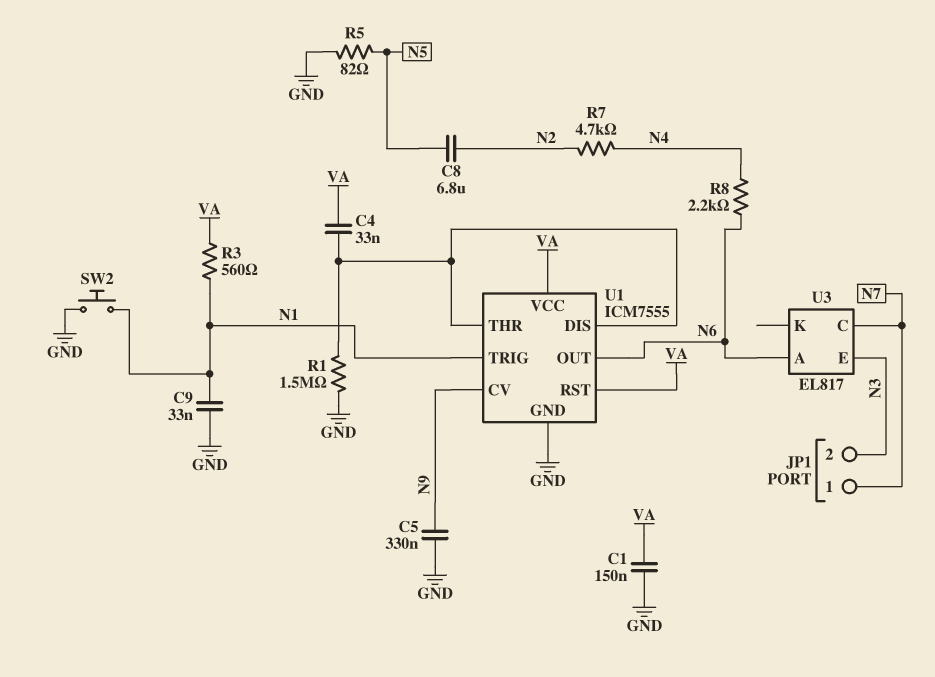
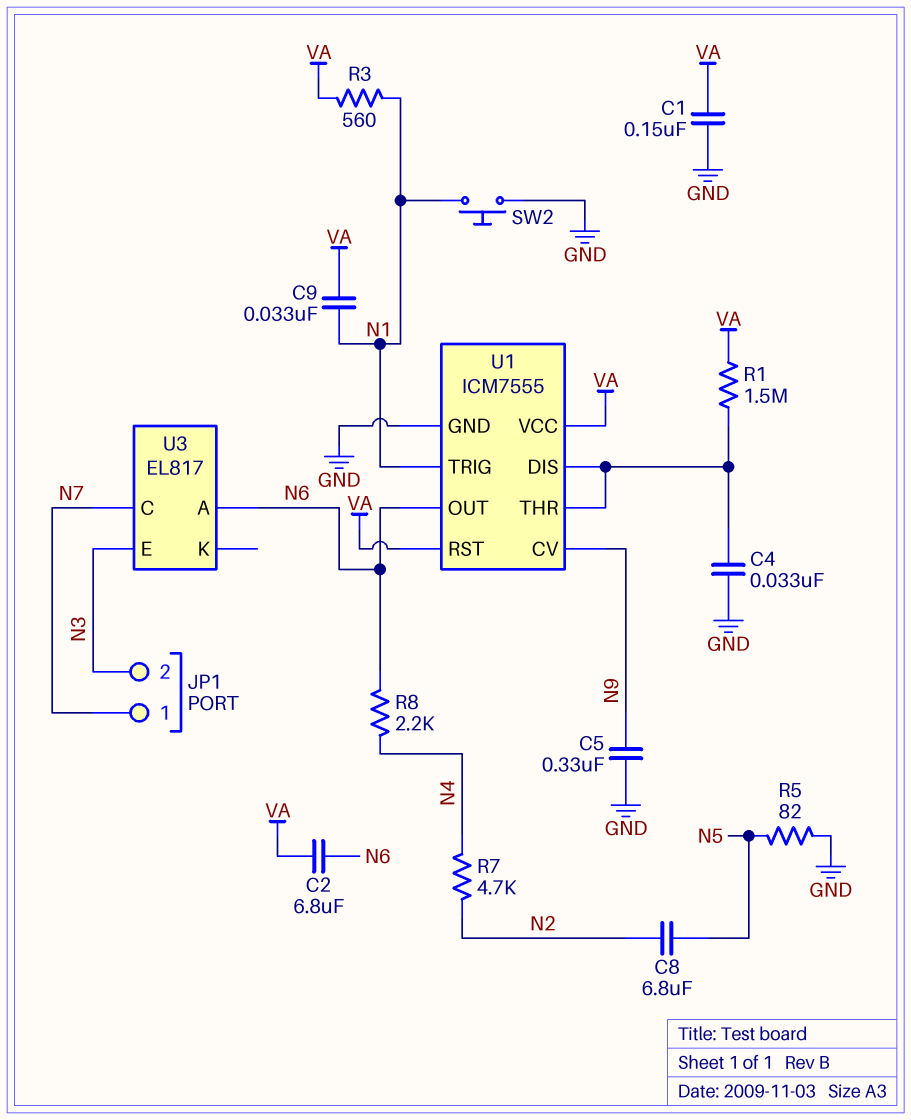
C2: none -> 6.8uF (N6, VA)
C4: 33nF (U1/DIS, VA) -> 33nF (GND, U1/DIS)
C9: 33nF (GND, N1) -> 33nF (N1, VA)
R1: 1.5M (GND, U1/DIS) -> 1.5M (U1/DIS, VA)

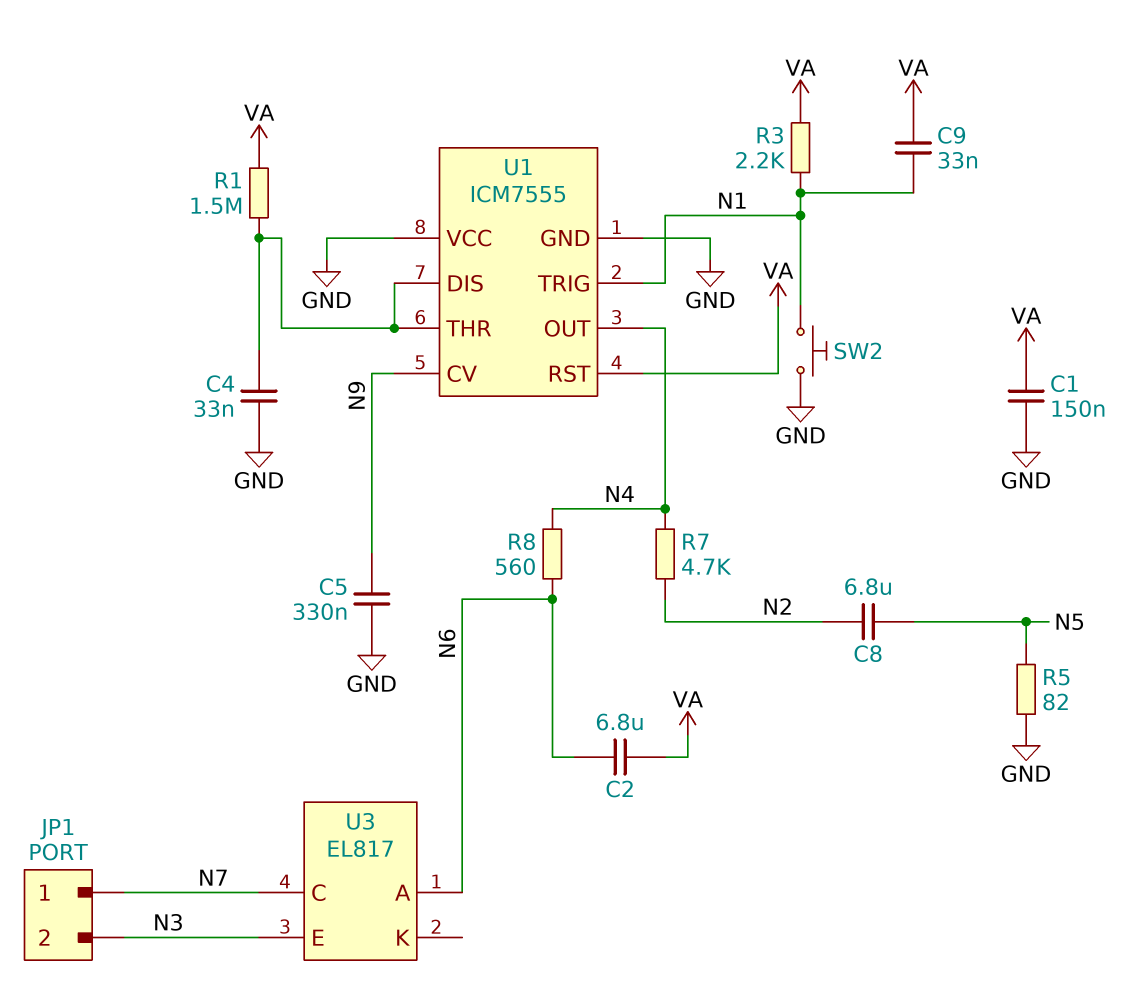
R3: 560 (N1, VA) -> 2.2k (N1, VA)
R8: 2.2k (N4, N6) -> 560 (N4, N6)
U1 pin OUT: N6 -> N4
U1 pin VCC: VA -> GND

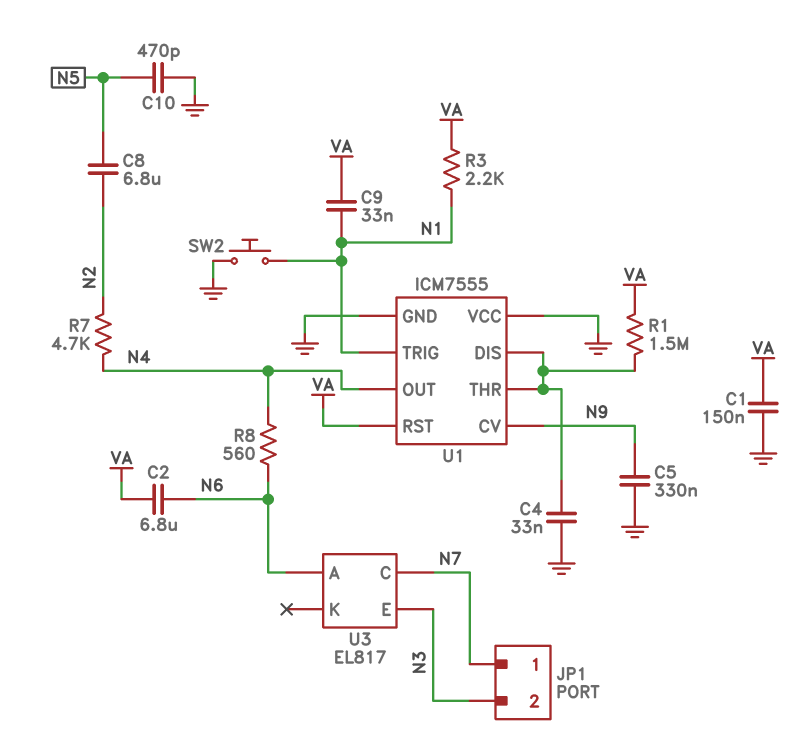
C10: none -> 470pF (GND, N5)
R5: 82 (GND, N5) -> none

